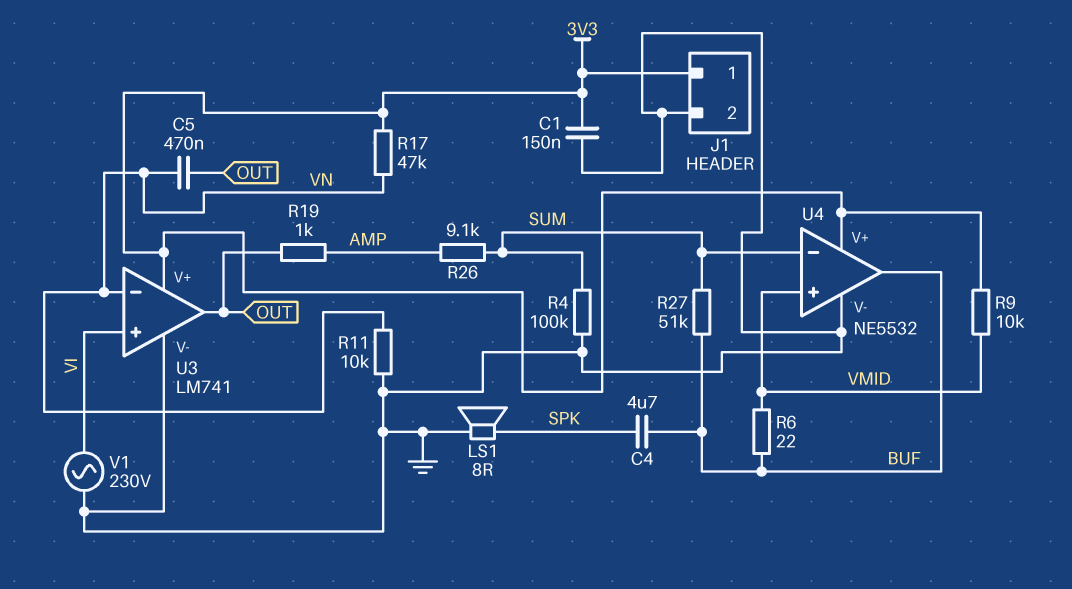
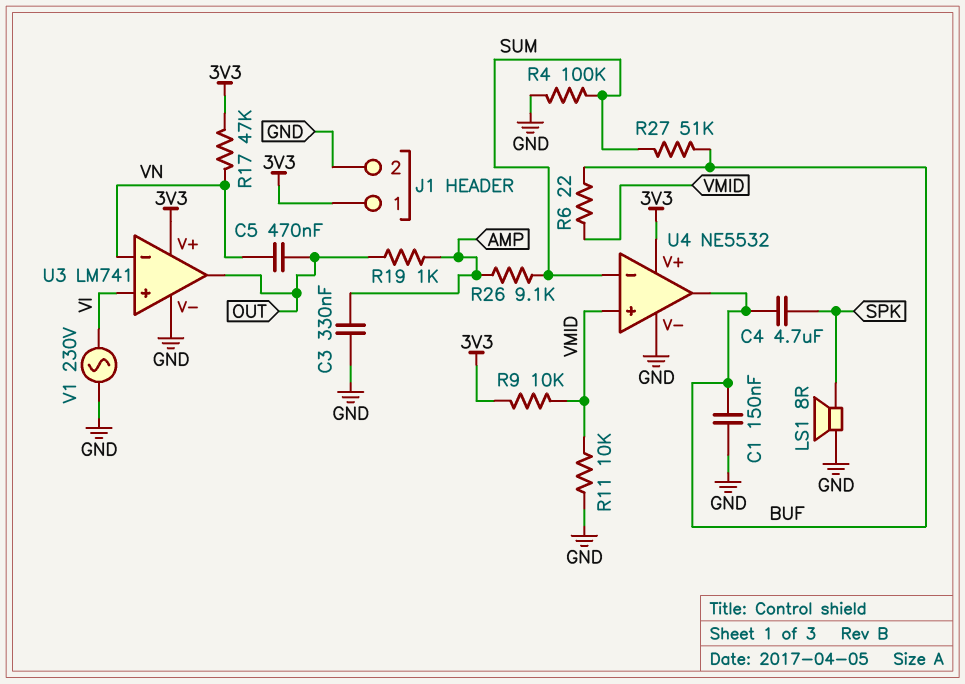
C1: 150nF (3V3, GND) -> 150nF (BUF, GND)
C3: none -> 330nF (AMP, GND)
R11: 10k (GND, VN) -> 10k (GND, VMID)

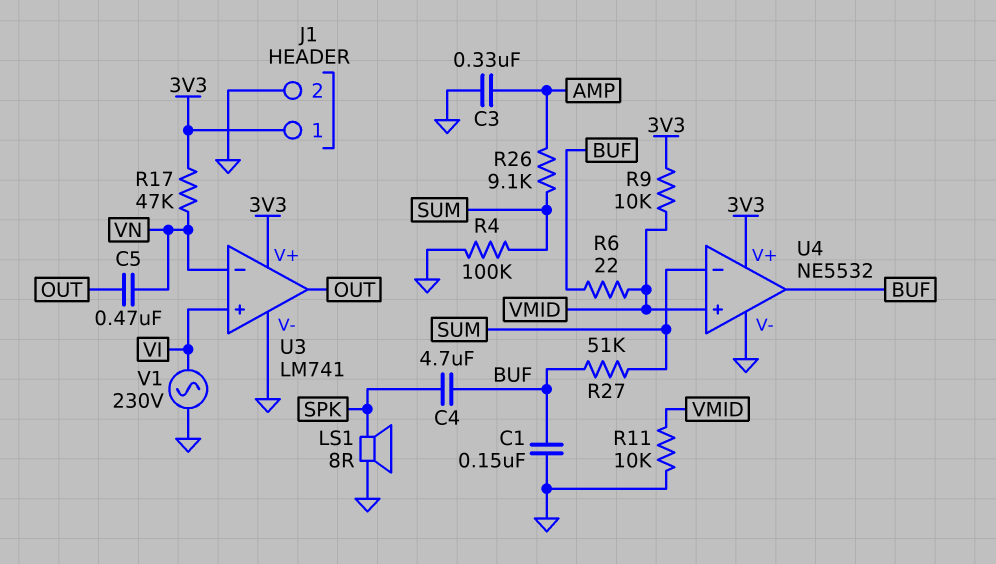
R19: 1k (AMP, OUT) -> none

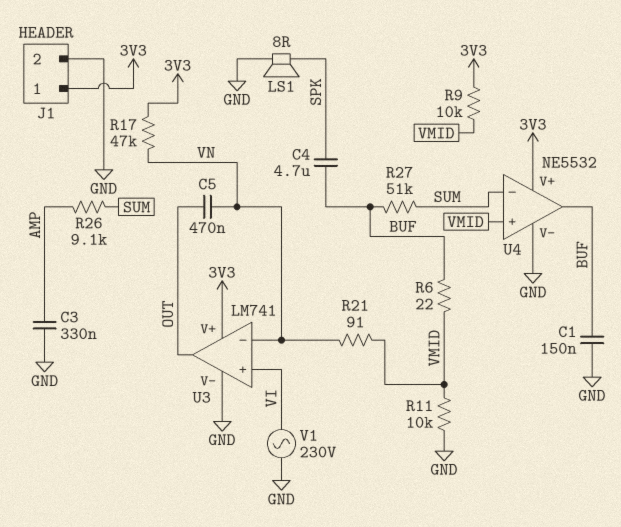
R4: 100k (GND, SUM) -> none
R21: none -> 91 (VMID, VN)

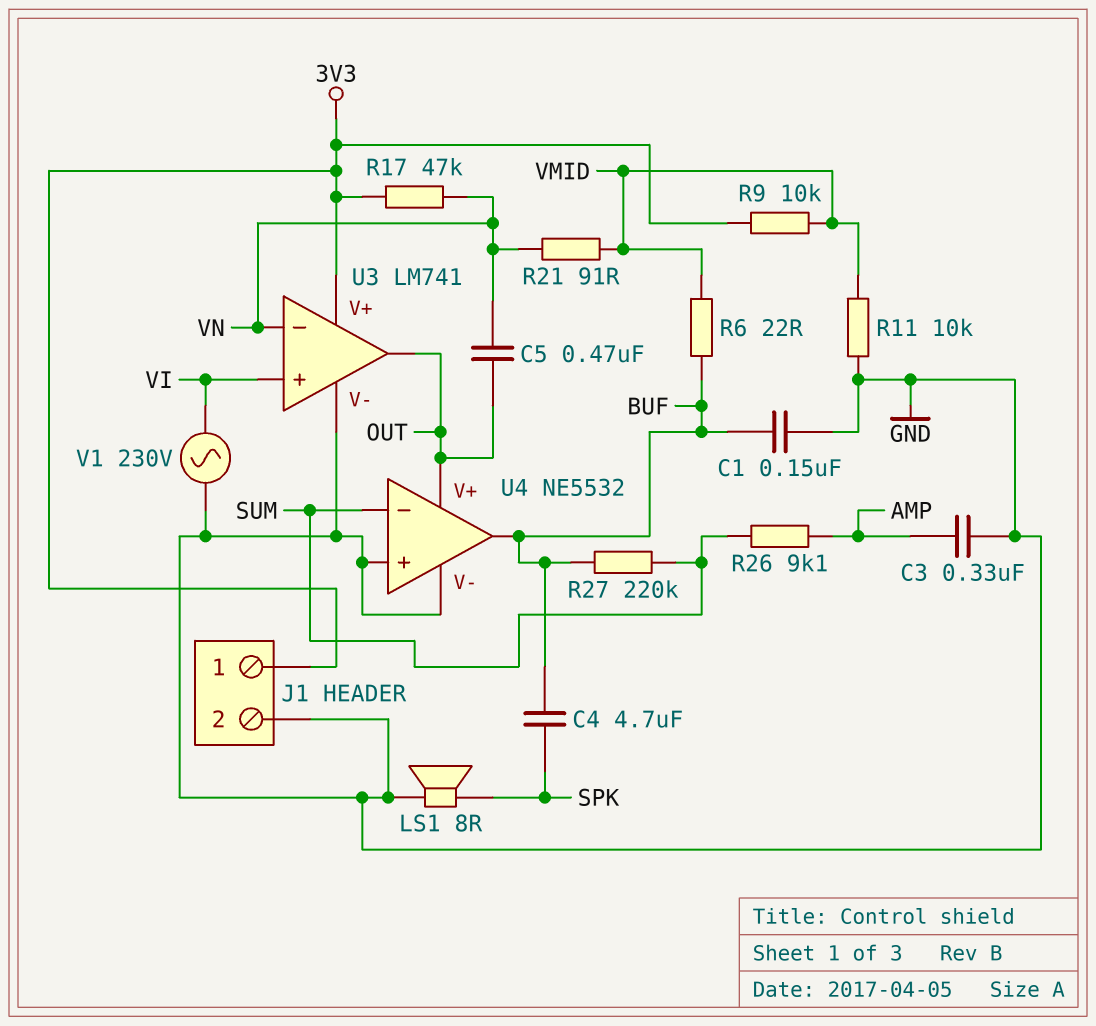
R27: 51k (BUF, SUM) -> 220k (BUF, SUM)
U4 pin V+: 3V3 -> OUT
U4 pin in+: VMID -> GND

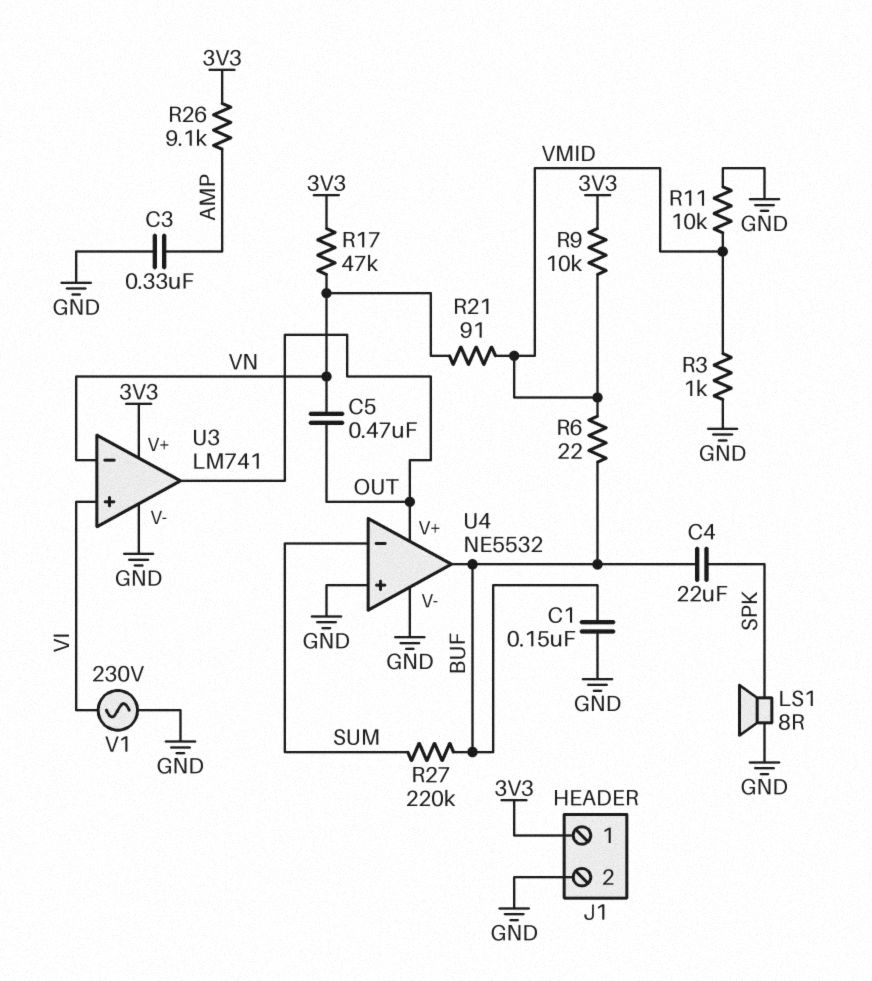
C4: 4.7uF (BUF, SPK) -> 22uF (BUF, SPK)
R3: none -> 1k (GND, VMID)
R26: 9.1k (AMP, SUM) -> 9.1k (3V3, AMP)

